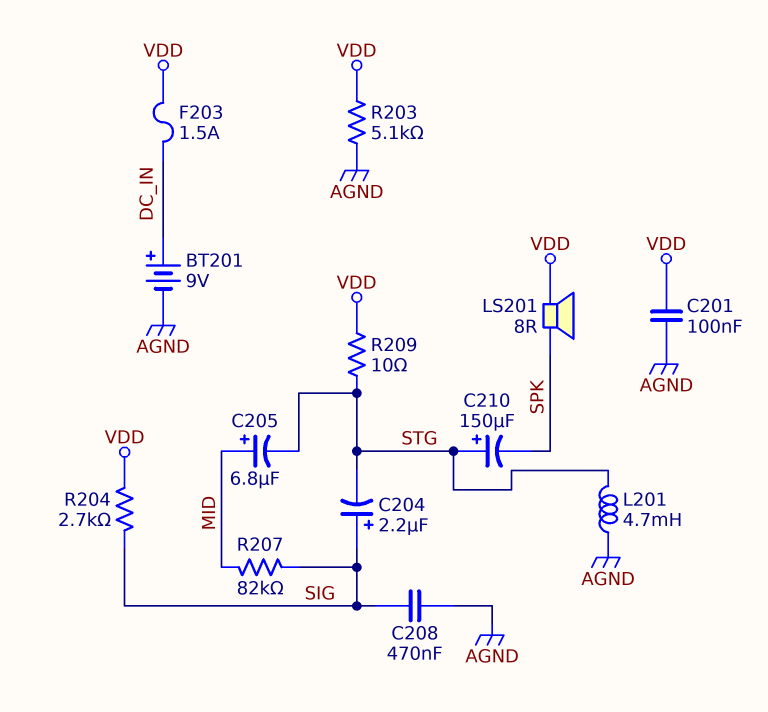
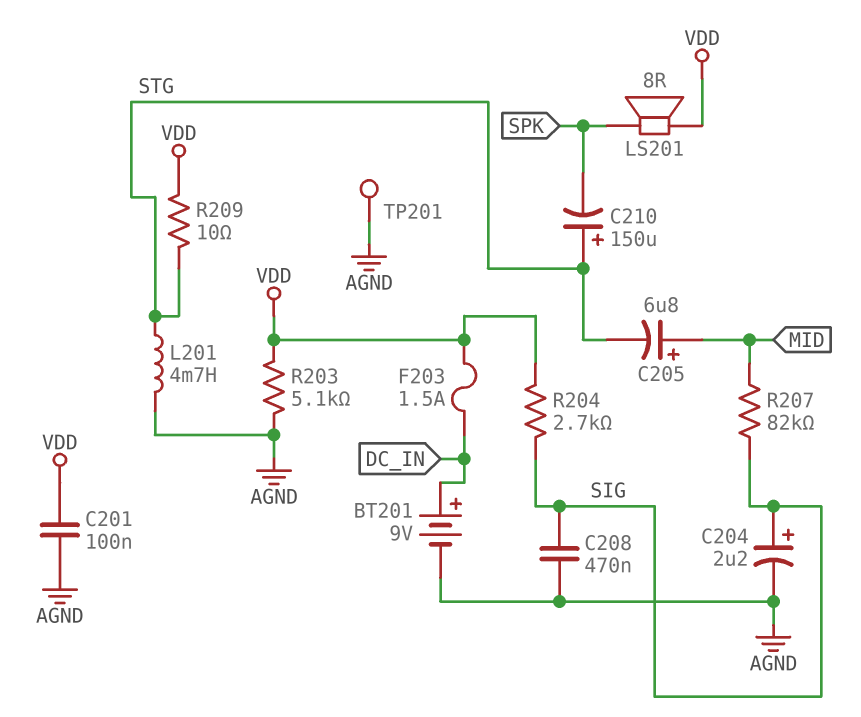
C204: 2.2uF (plus SIG, minus STG) -> 2.2uF (plus SIG, minus AGND)
TP201: none -> test point (AGND)

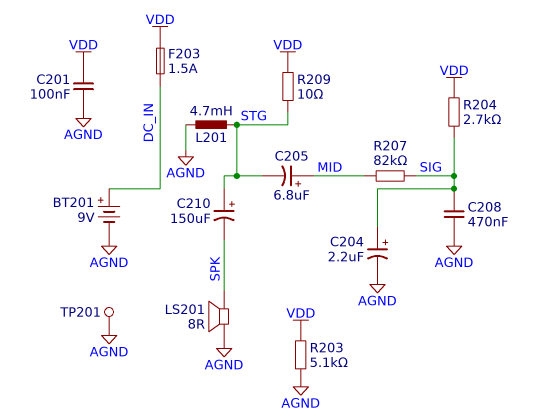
LS201: speaker 8R (SPK, VDD) -> speaker 8R (AGND, SPK)

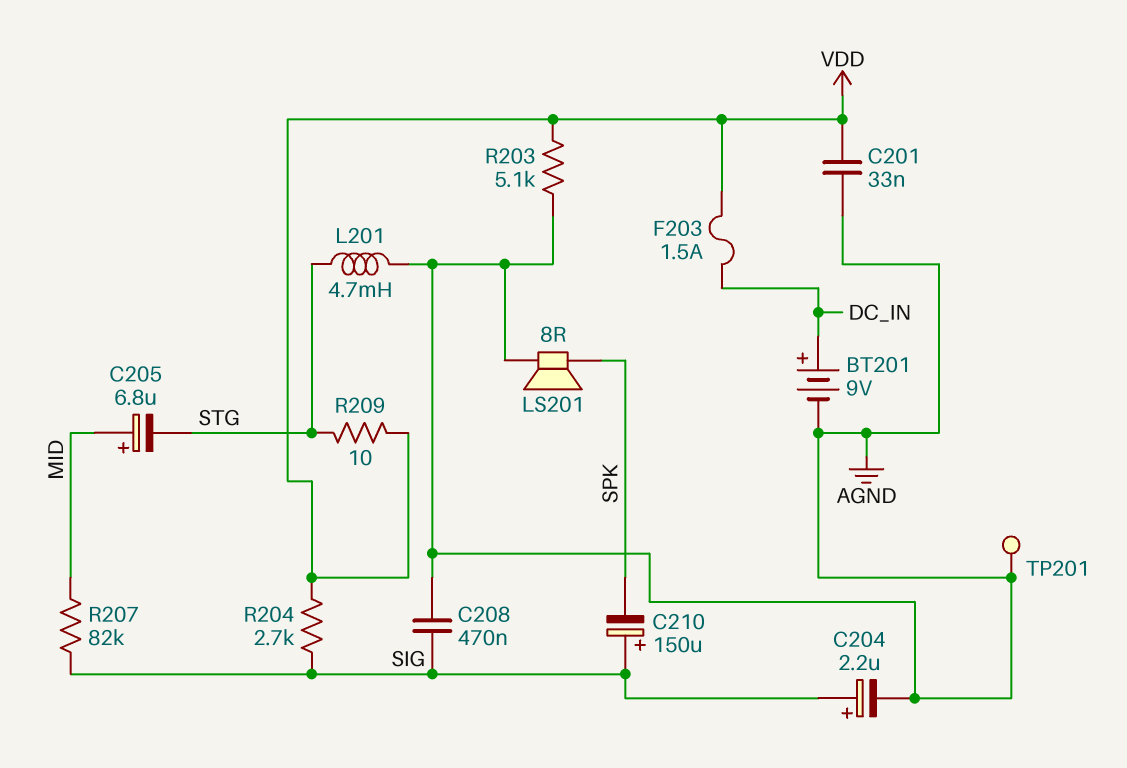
C201: 100nF (AGND, VDD) -> 33nF (AGND, VDD)
C210: 150uF (plus STG, minus SPK) -> 150uF (plus SIG, minus SPK)

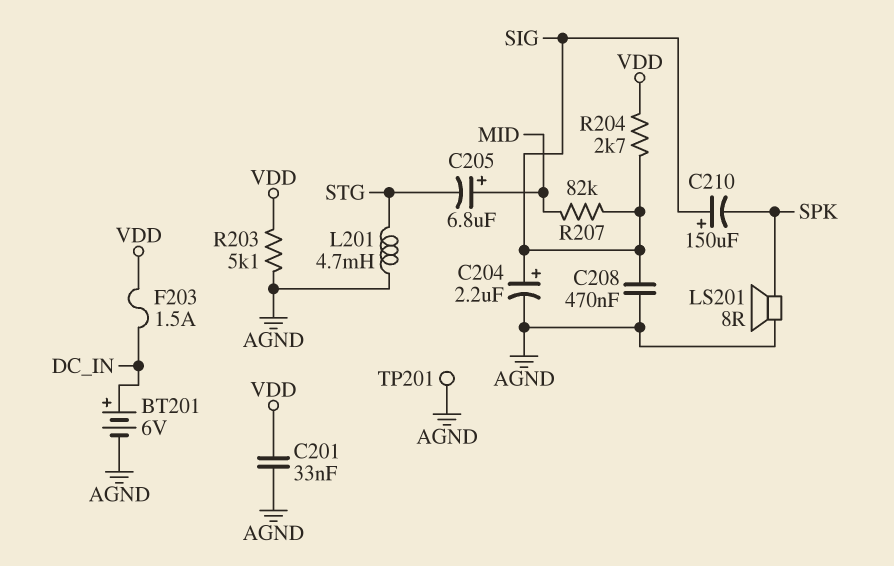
BT201: 9V (plus DC_IN, minus AGND) -> 6V (plus DC_IN, minus AGND)
R209: 10 (STG, VDD) -> none

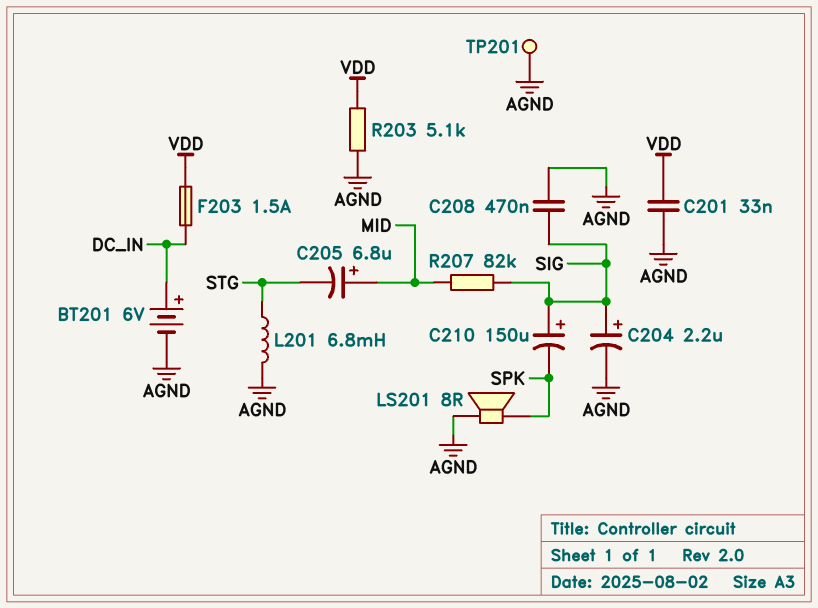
L201: 4.7mH (AGND, STG) -> 6.8mH (AGND, STG)
R204: 2.7k (SIG, VDD) -> none

